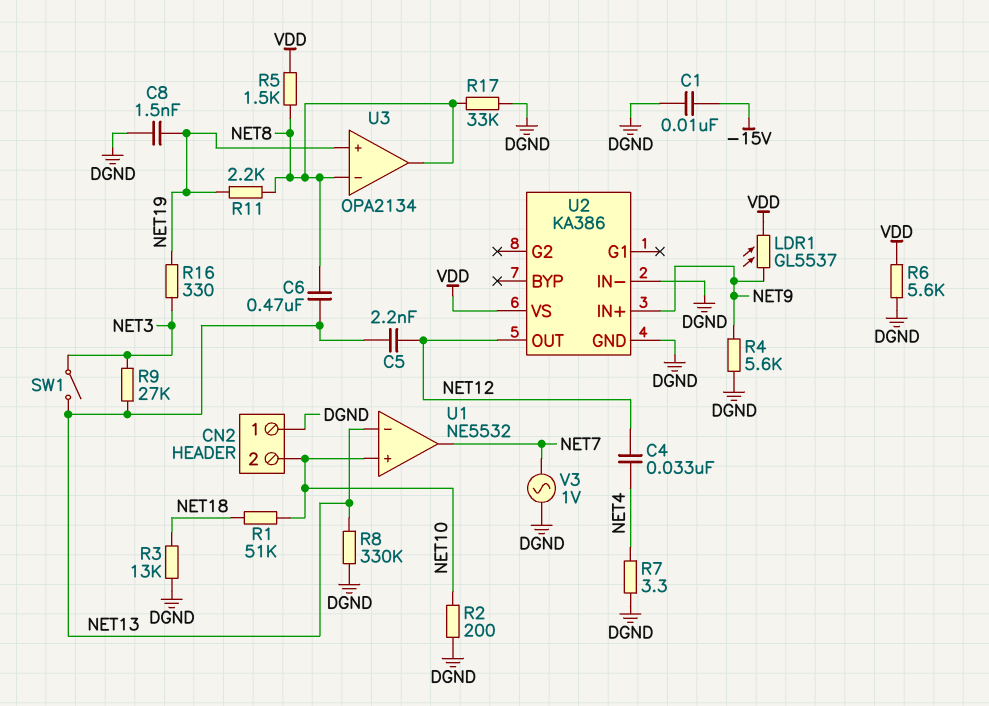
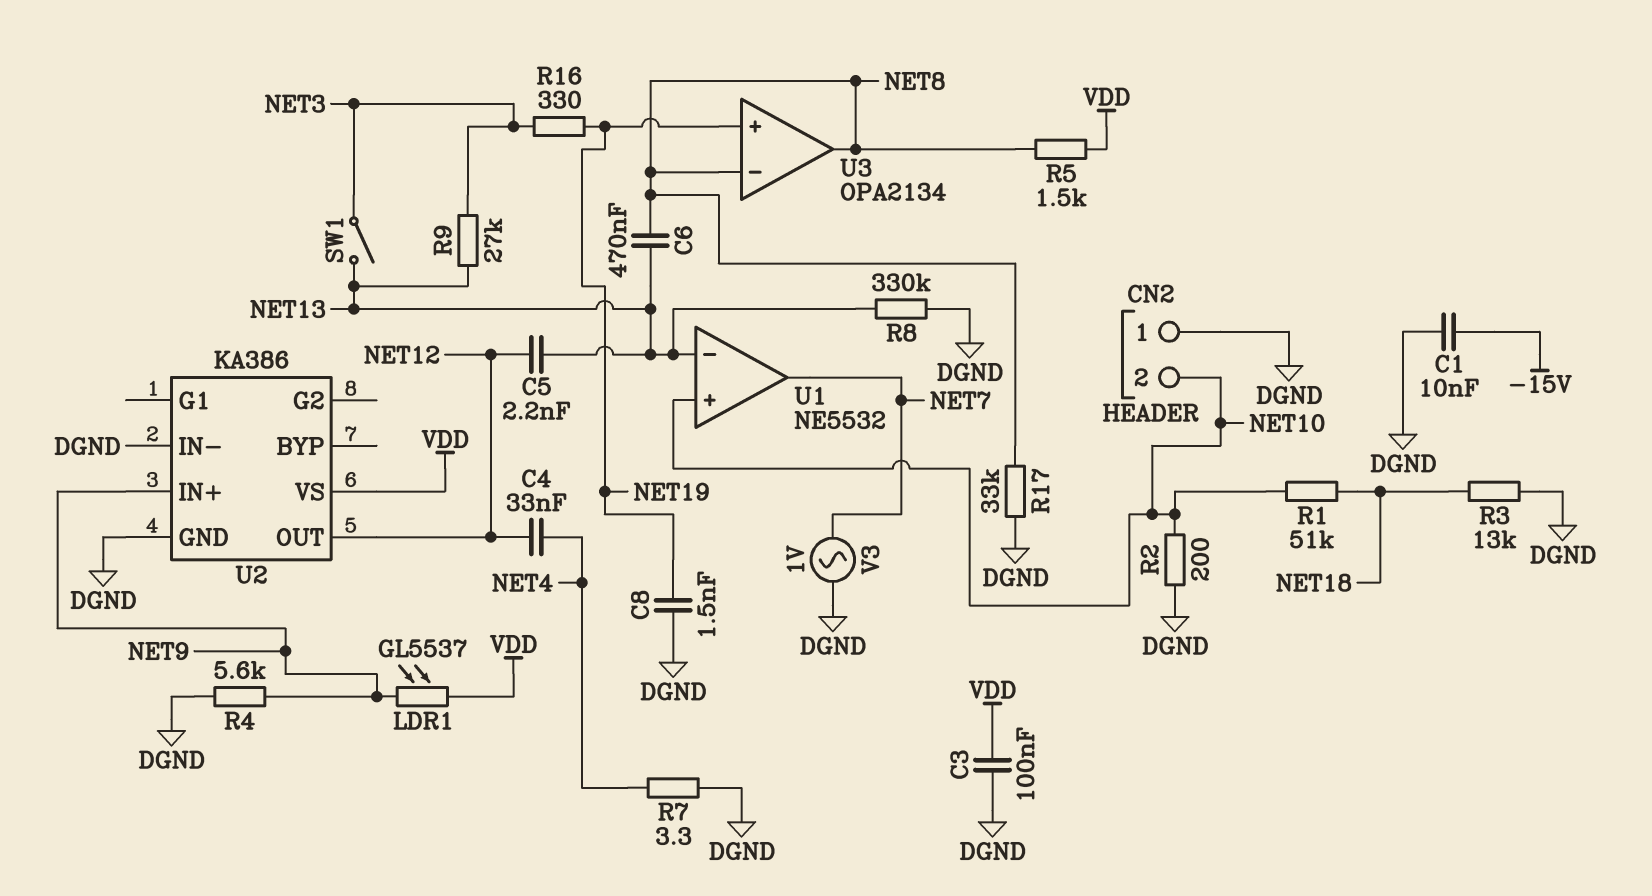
C3: none -> 100nF (DGND, VDD)
R6: 5.6k (DGND, VDD) -> none
R11: 2.2k (NET8, NET19) -> none

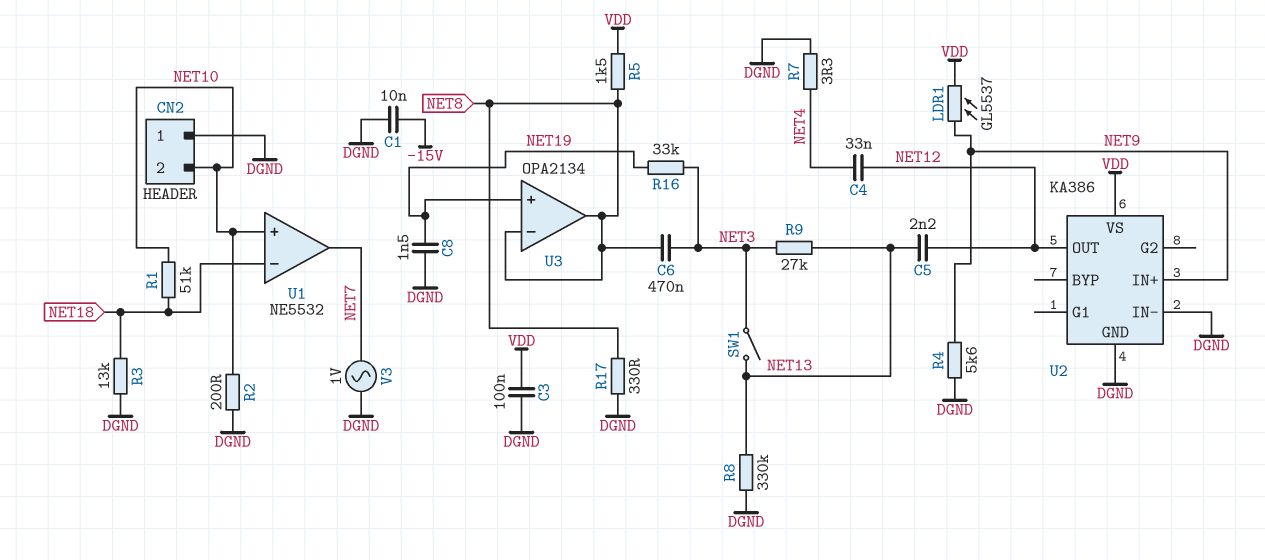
C6: 470nF (NET8, NET13) -> 470nF (NET3, NET8)
R16: 330 (NET3, NET19) -> 33k (NET3, NET19)
R17: 33k (DGND, NET8) -> 330 (DGND, NET8)
U1 pin in-: NET13 -> NET18

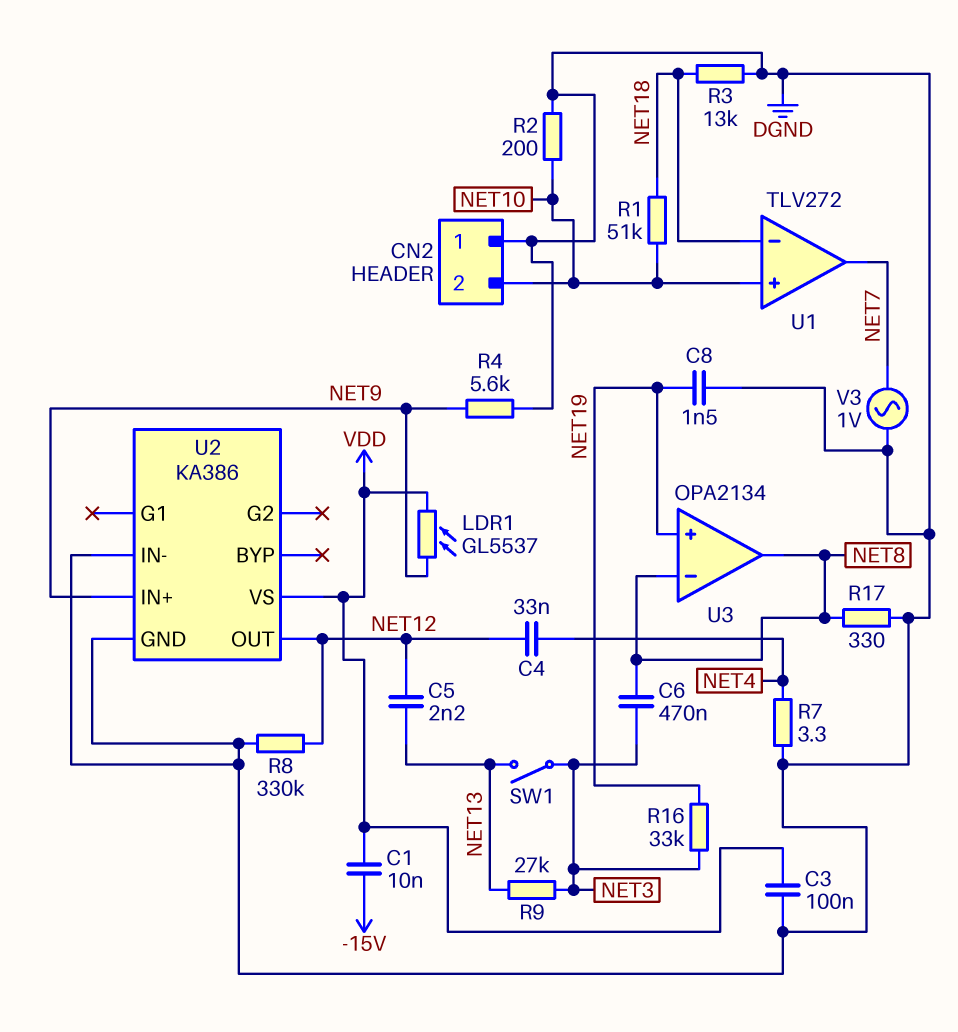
C1: 10nF (-15V, DGND) -> 10nF (-15V, VDD)
R5: 1.5k (NET8, VDD) -> none
R8: 330k (DGND, NET13) -> 330k (DGND, NET12)
U1: NE5532 -> TLV272

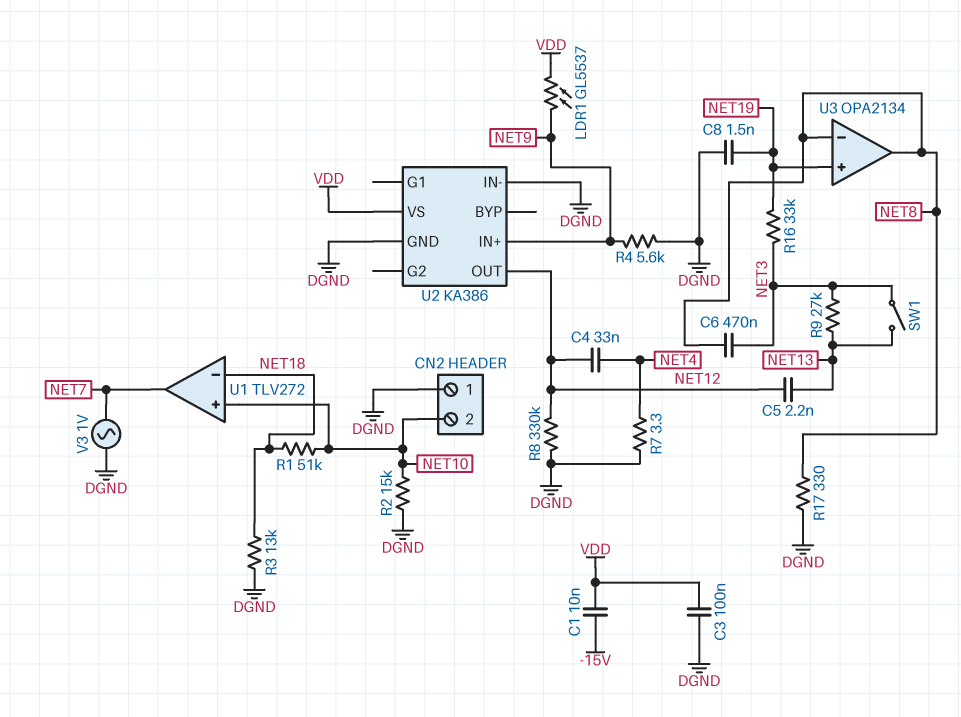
R2: 200 (DGND, NET10) -> 15k (DGND, NET10)

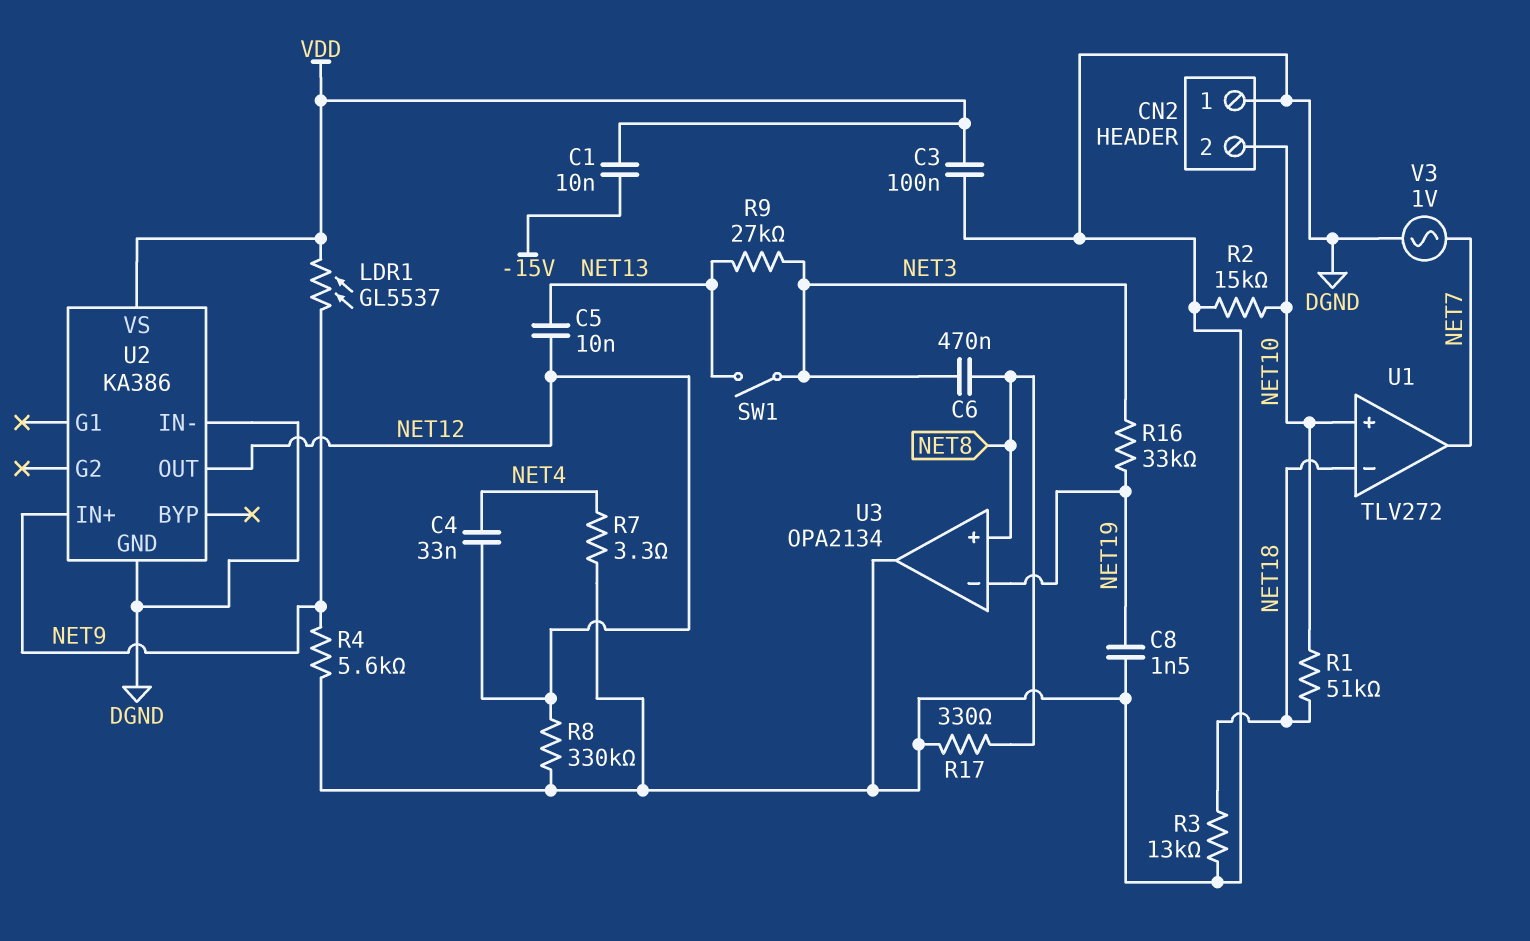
C5: 2.2nF (NET12, NET13) -> 10nF (NET12, NET13)
U3 pin in+: NET19 -> NET8
U3 pin in-: NET8 -> NET19
U3 pin out: NET8 -> DGND

